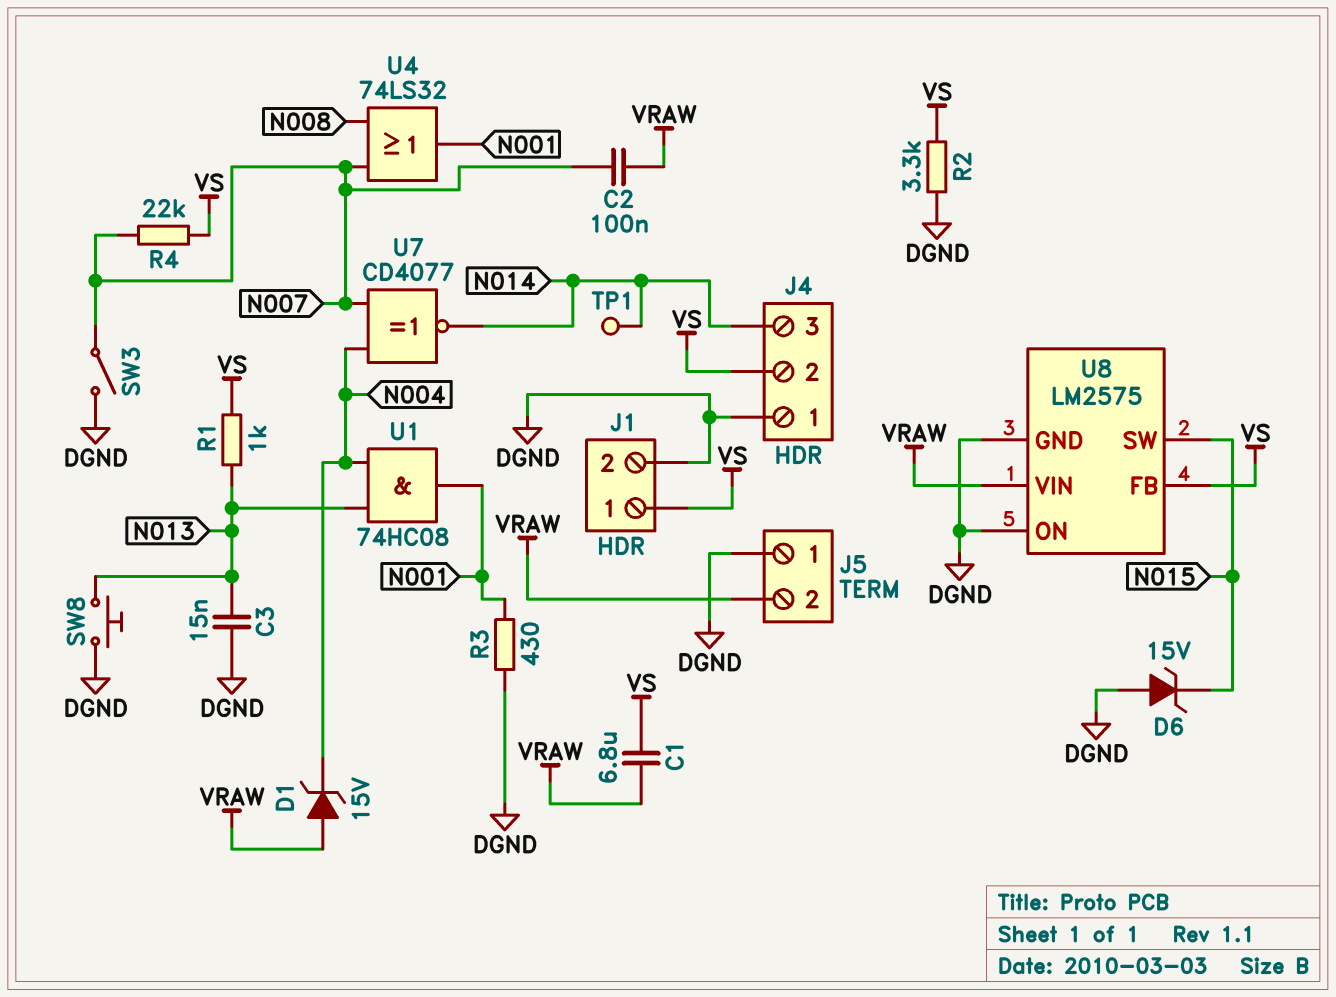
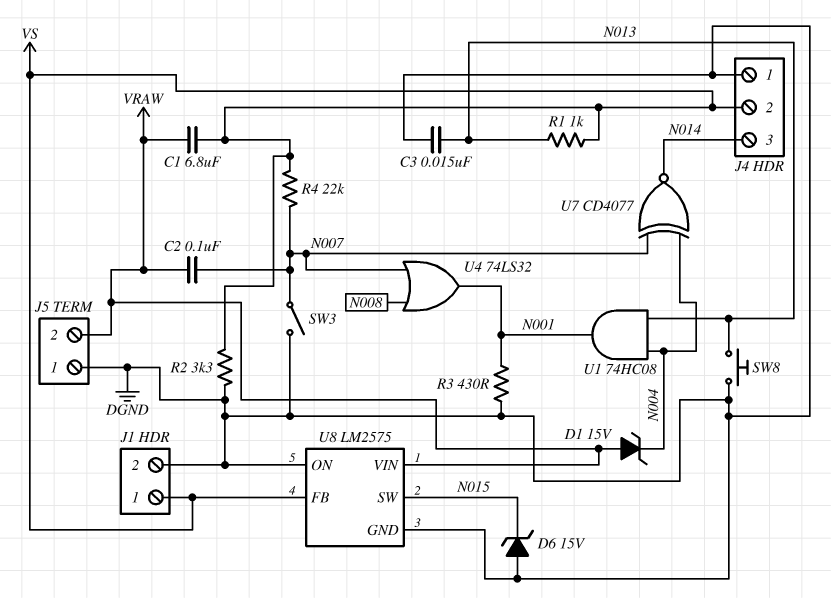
TP1: test point (N014) -> none

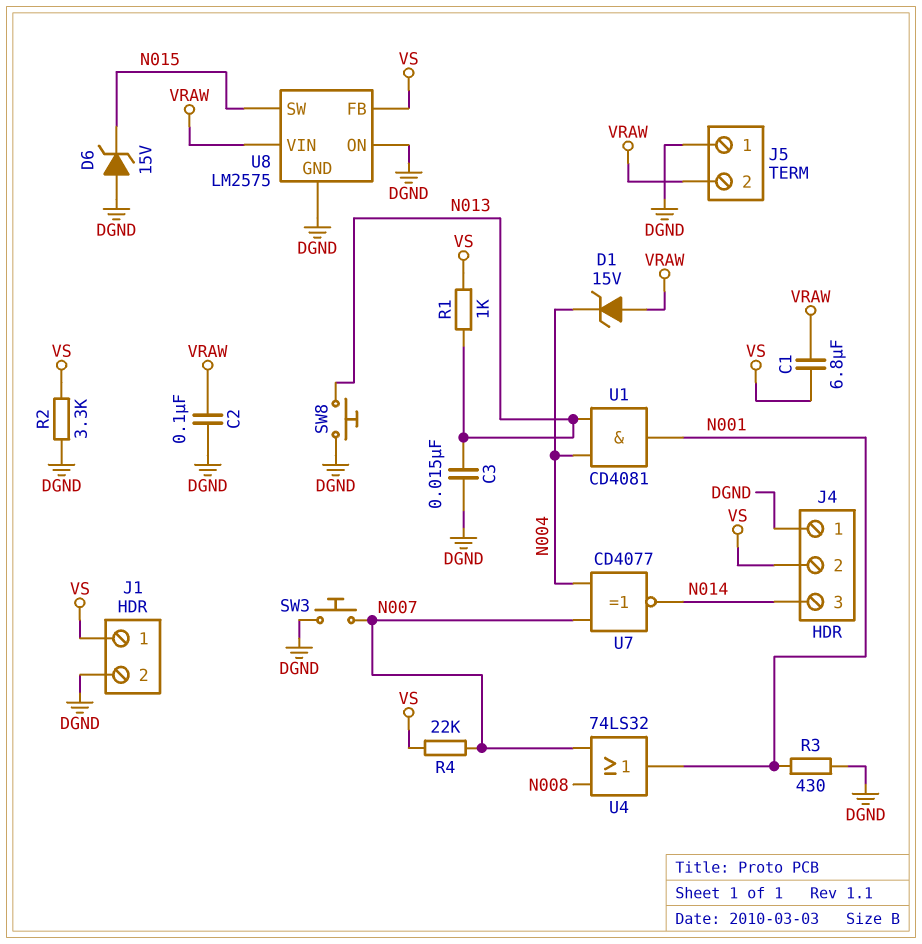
C2: 100nF (N007, VRAW) -> 100nF (DGND, VRAW)
SW3: switch (DGND, N007) -> button (DGND, N007)
U1: AND 74HC08 (in N004, in N013, out N001) -> AND CD4081 (in N004, in N013, out N001)

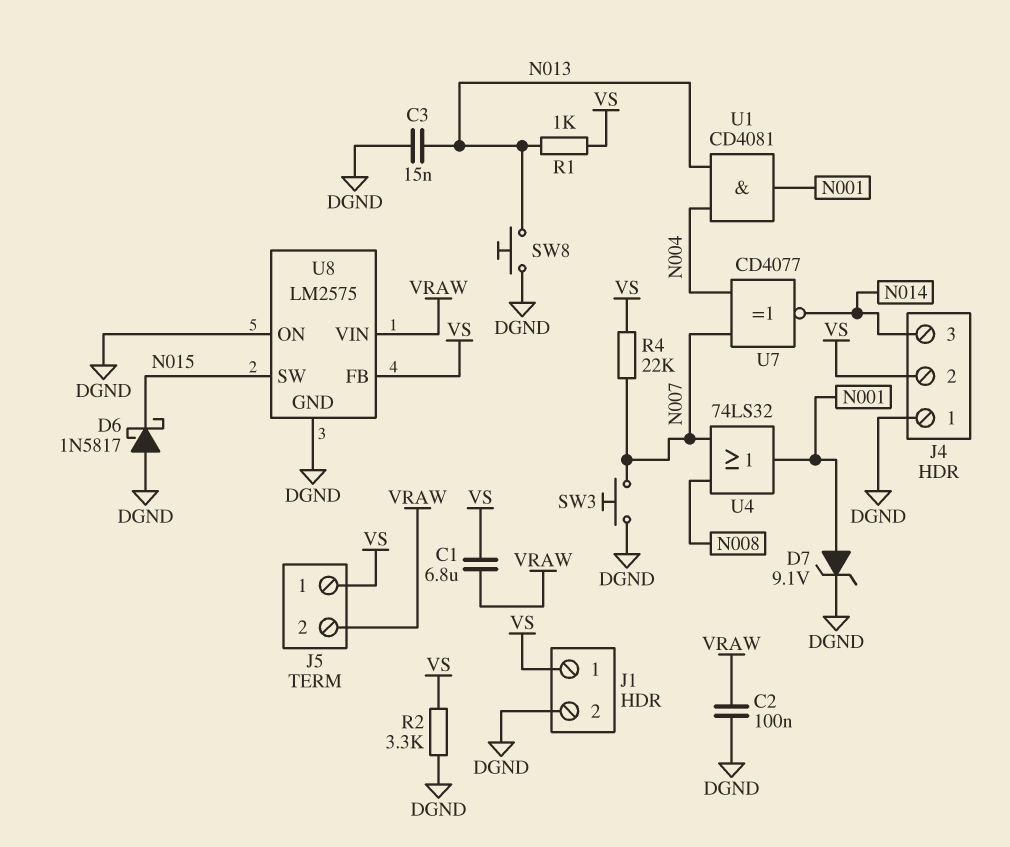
D1: zener 15V (A VRAW, K N004) -> none
D6: zener 15V (A DGND, K N015) -> schottky 1N5817 (A DGND, K N015)
D7: none -> zener 9.1V (A N001, K DGND)
J5 pin 1: DGND -> VS
R3: 430 (DGND, N001) -> none

